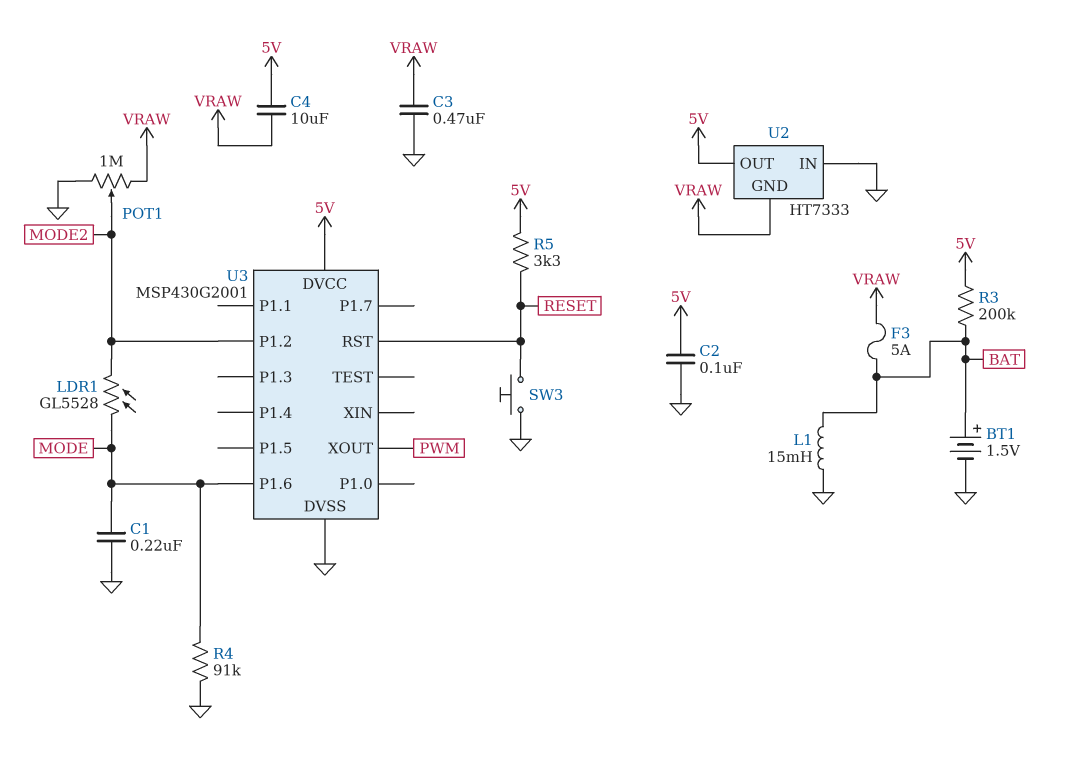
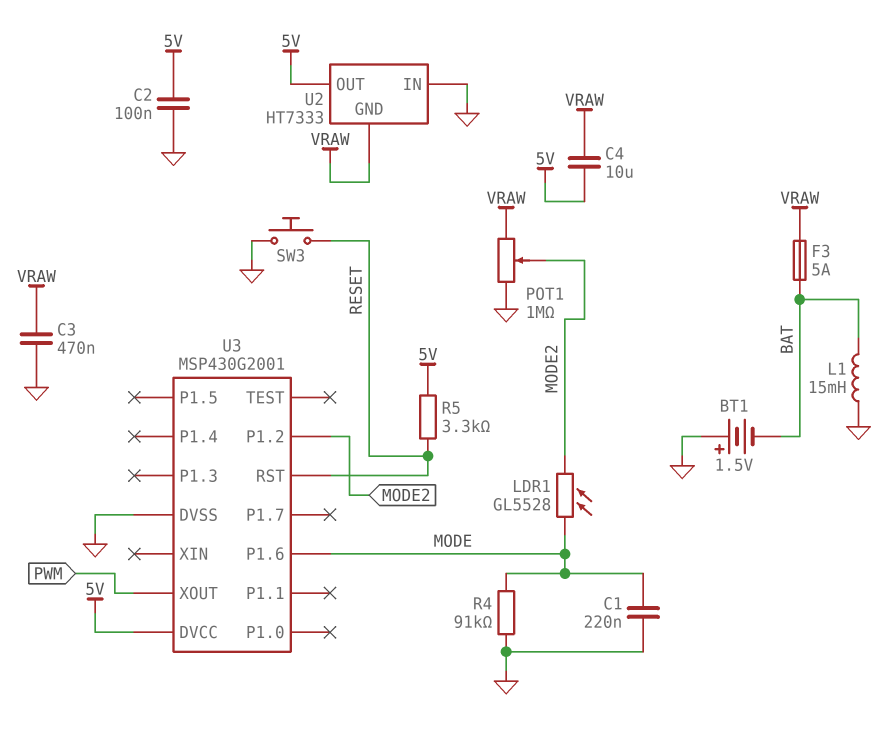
BT1: 1.5V (plus BAT, minus GND) -> 1.5V (plus GND, minus BAT)
R3: 200k (5V, BAT) -> none

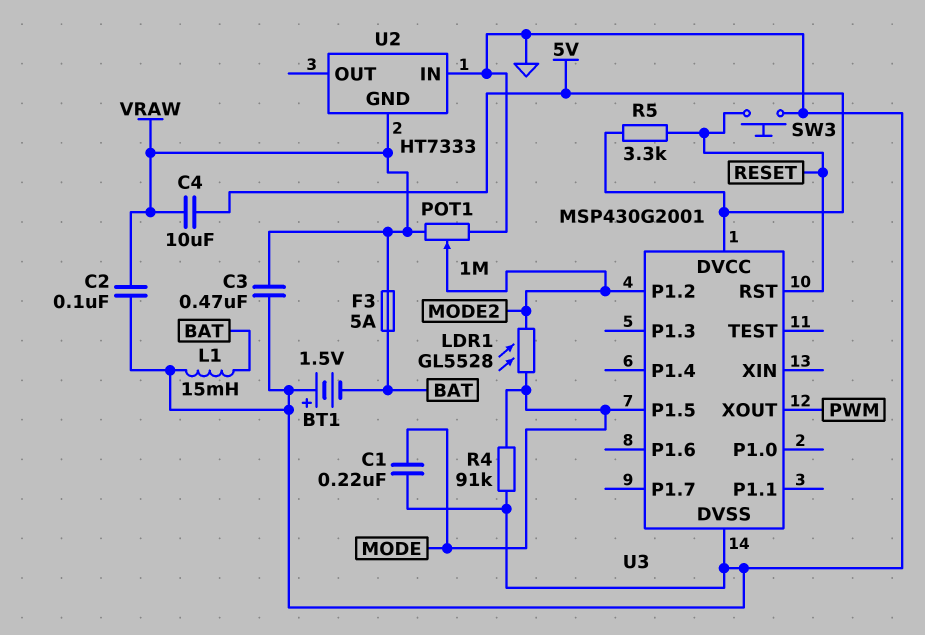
C2: 100nF (5V, GND) -> 100nF (GND, VRAW)
U2 pin OUT: 5V -> none
U3 pin P1.5: none -> MODE
U3 pin P1.6: MODE -> none

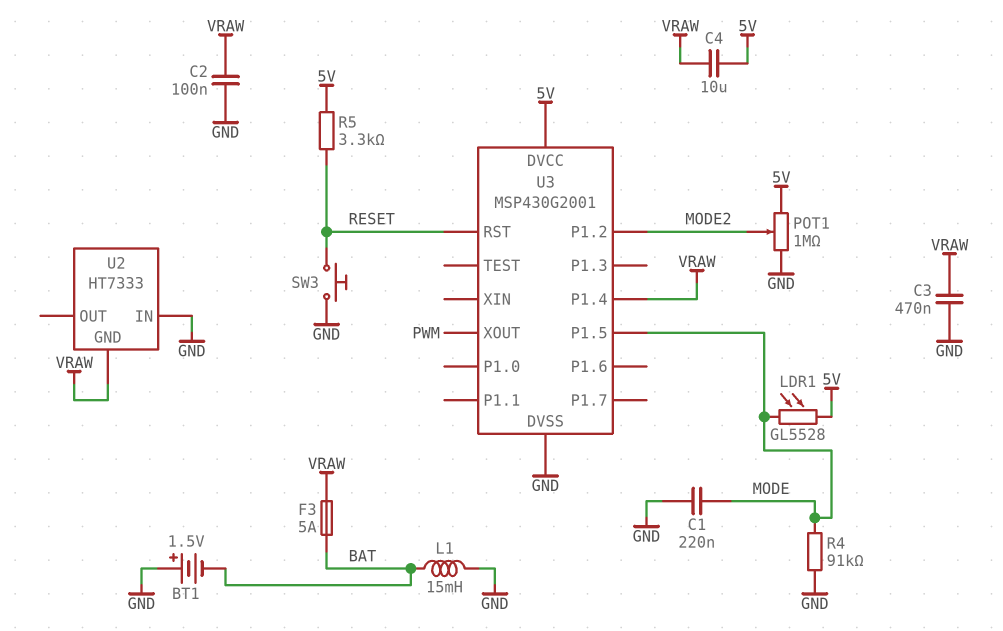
LDR1: GL5528 (MODE, MODE2) -> GL5528 (5V, MODE)
POT1: 1M (GND, VRAW, wiper MODE2) -> 1M (5V, GND, wiper MODE2)
U3 pin P1.4: none -> VRAW

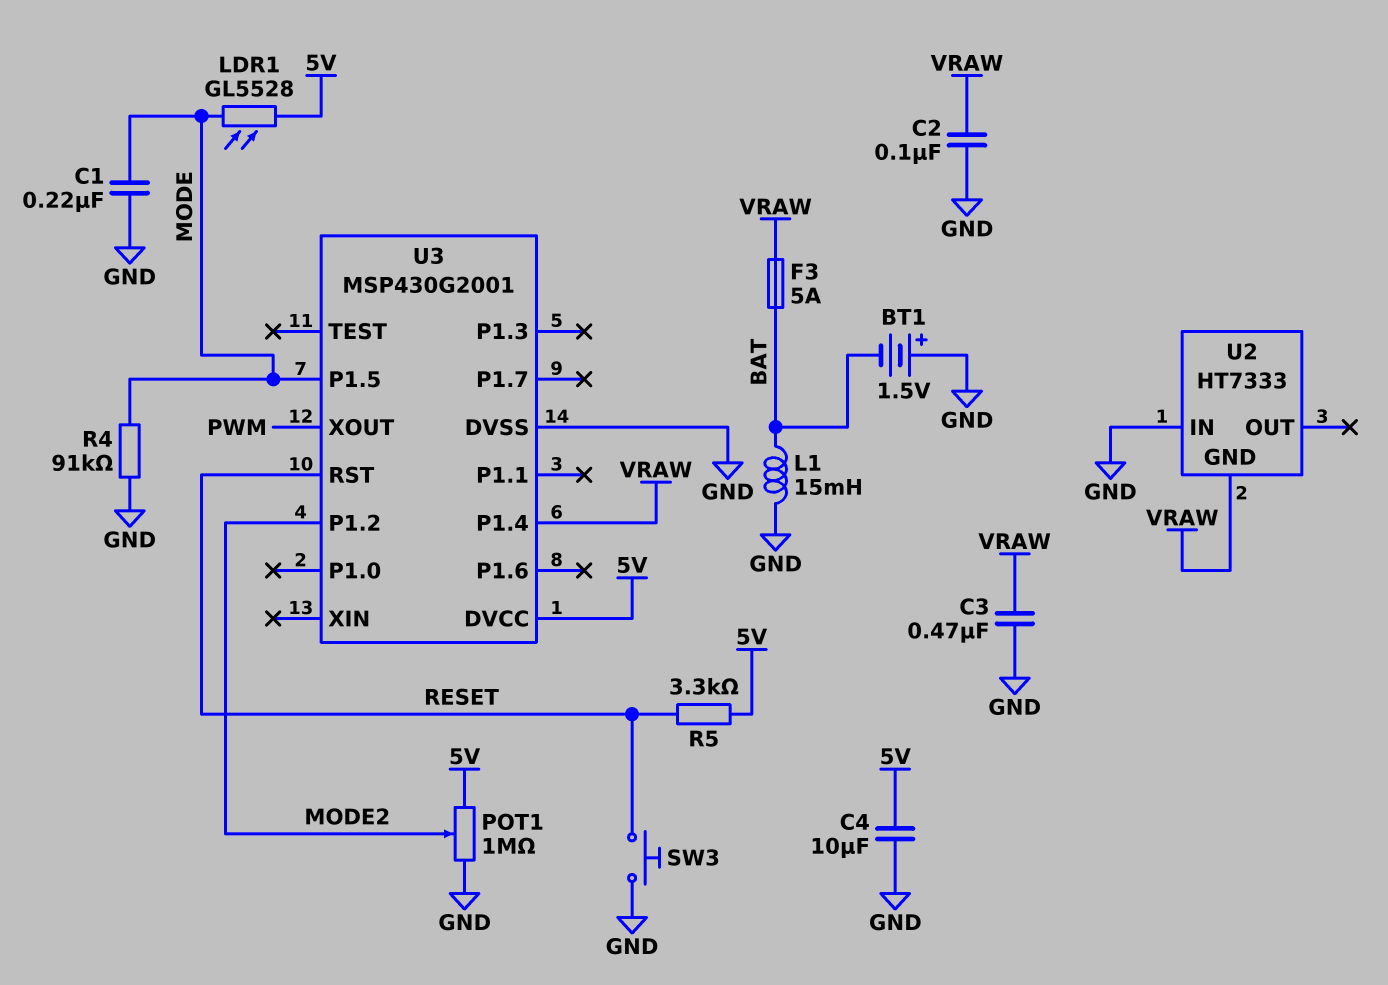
C4: 10uF (5V, VRAW) -> 10uF (5V, GND)

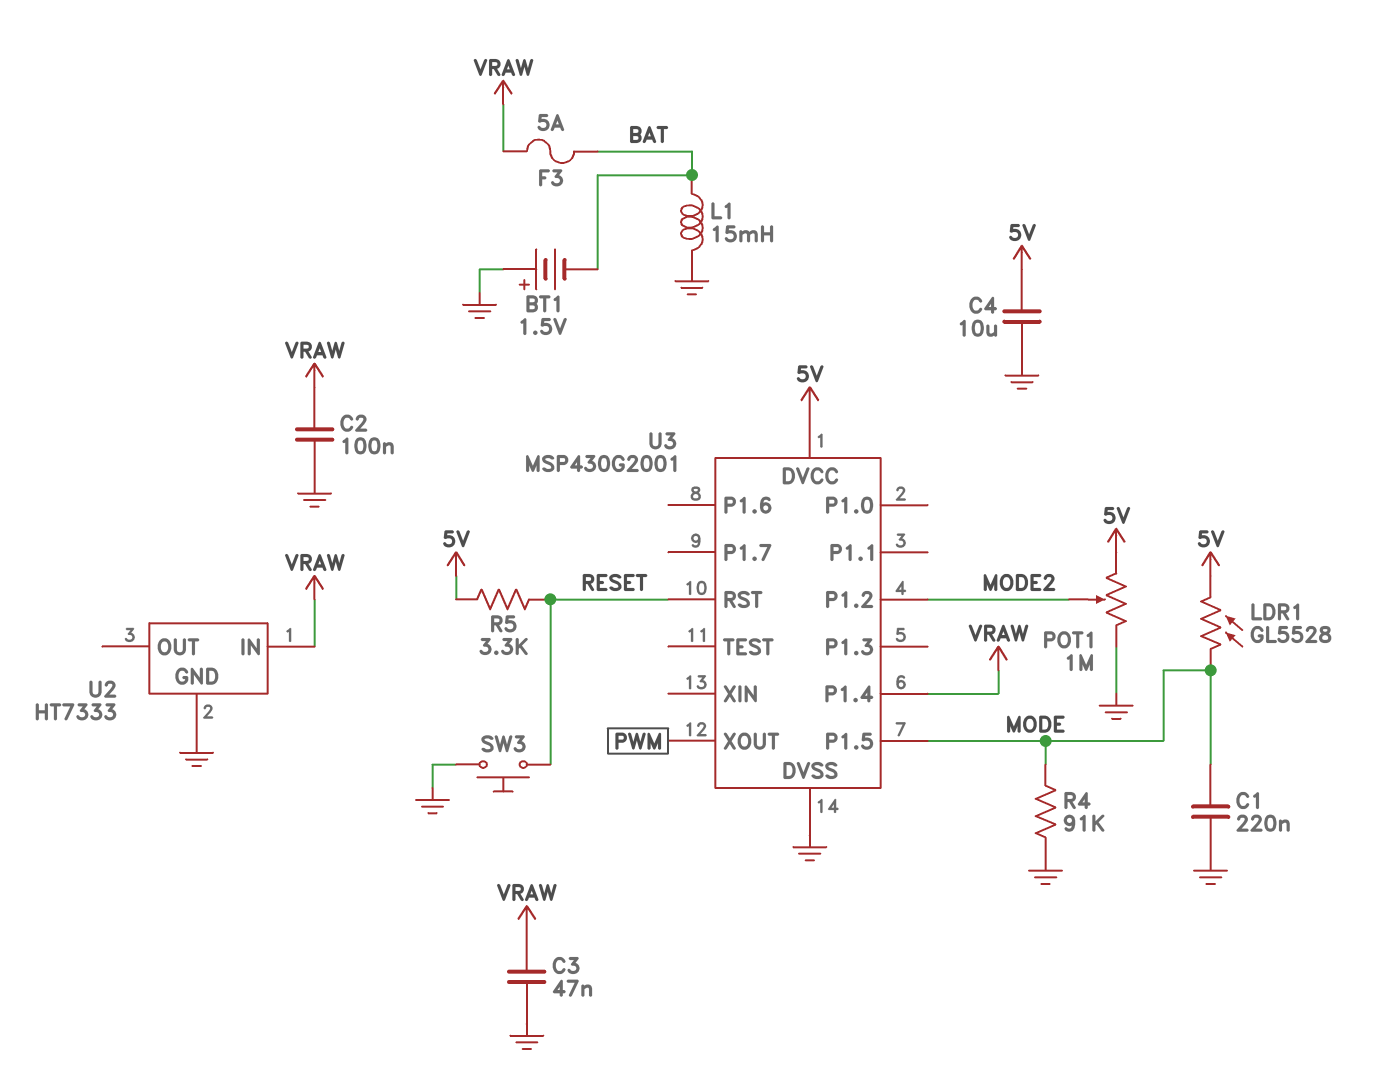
C3: 470nF (GND, VRAW) -> 47nF (GND, VRAW)
U2 pin GND: VRAW -> GND
U2 pin IN: GND -> VRAW

